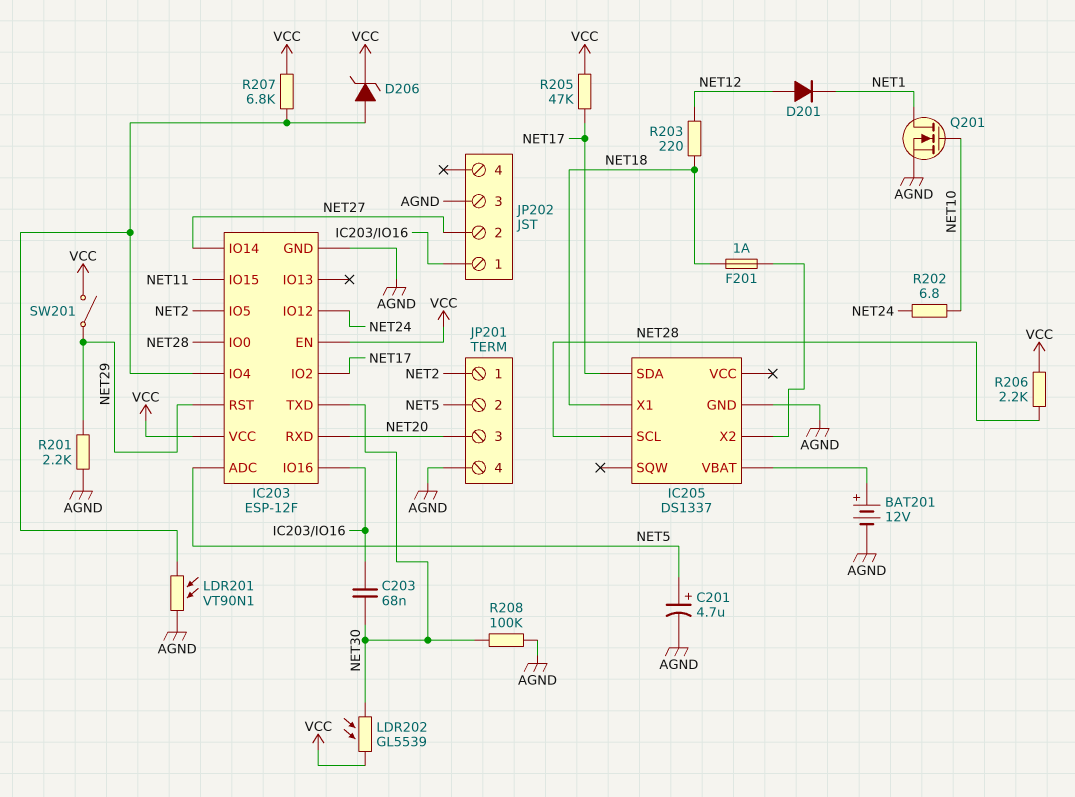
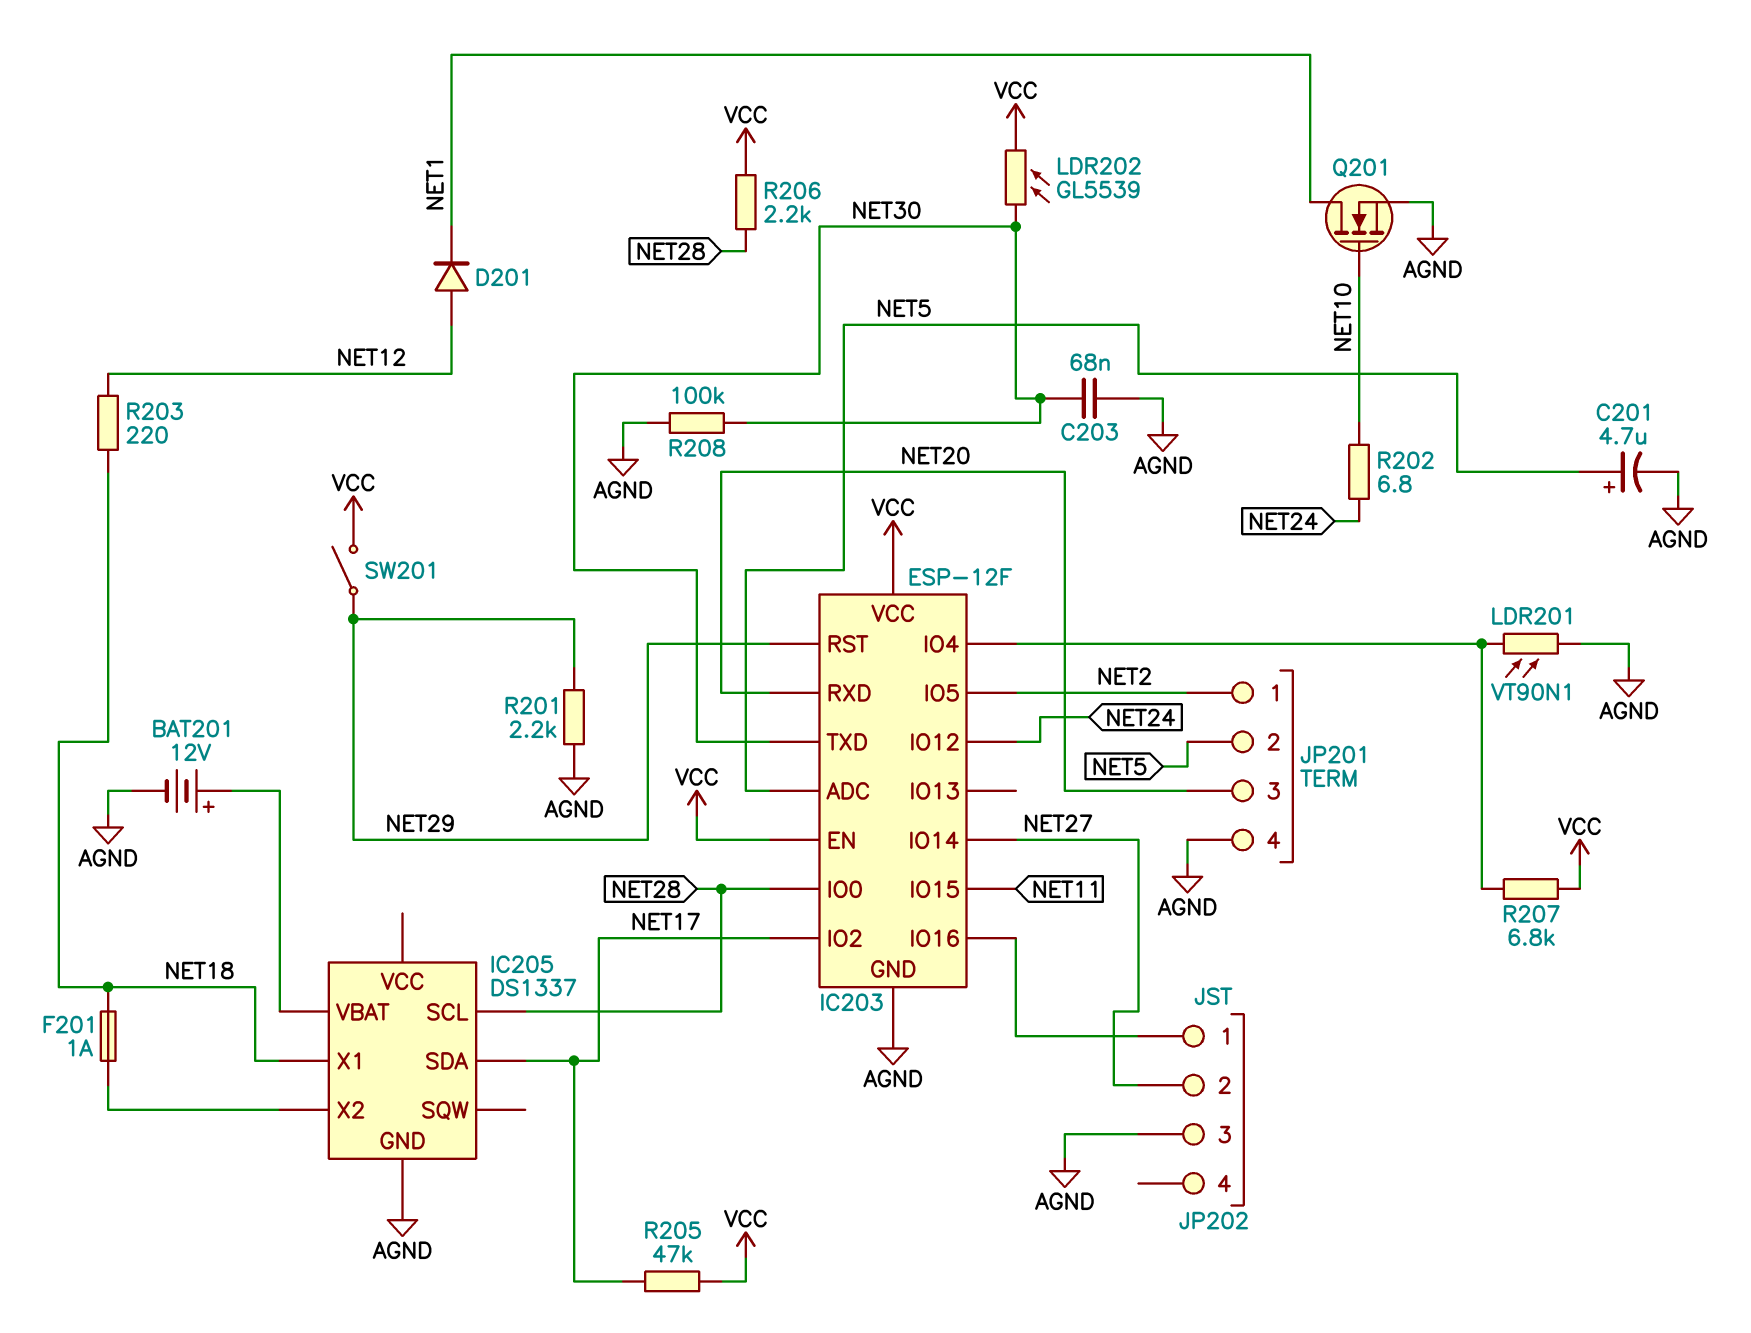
C203: 68nF (IC203/IO16, NET30) -> 68nF (AGND, NET30)
D206: zener (A IC203/IO4, K VCC) -> none

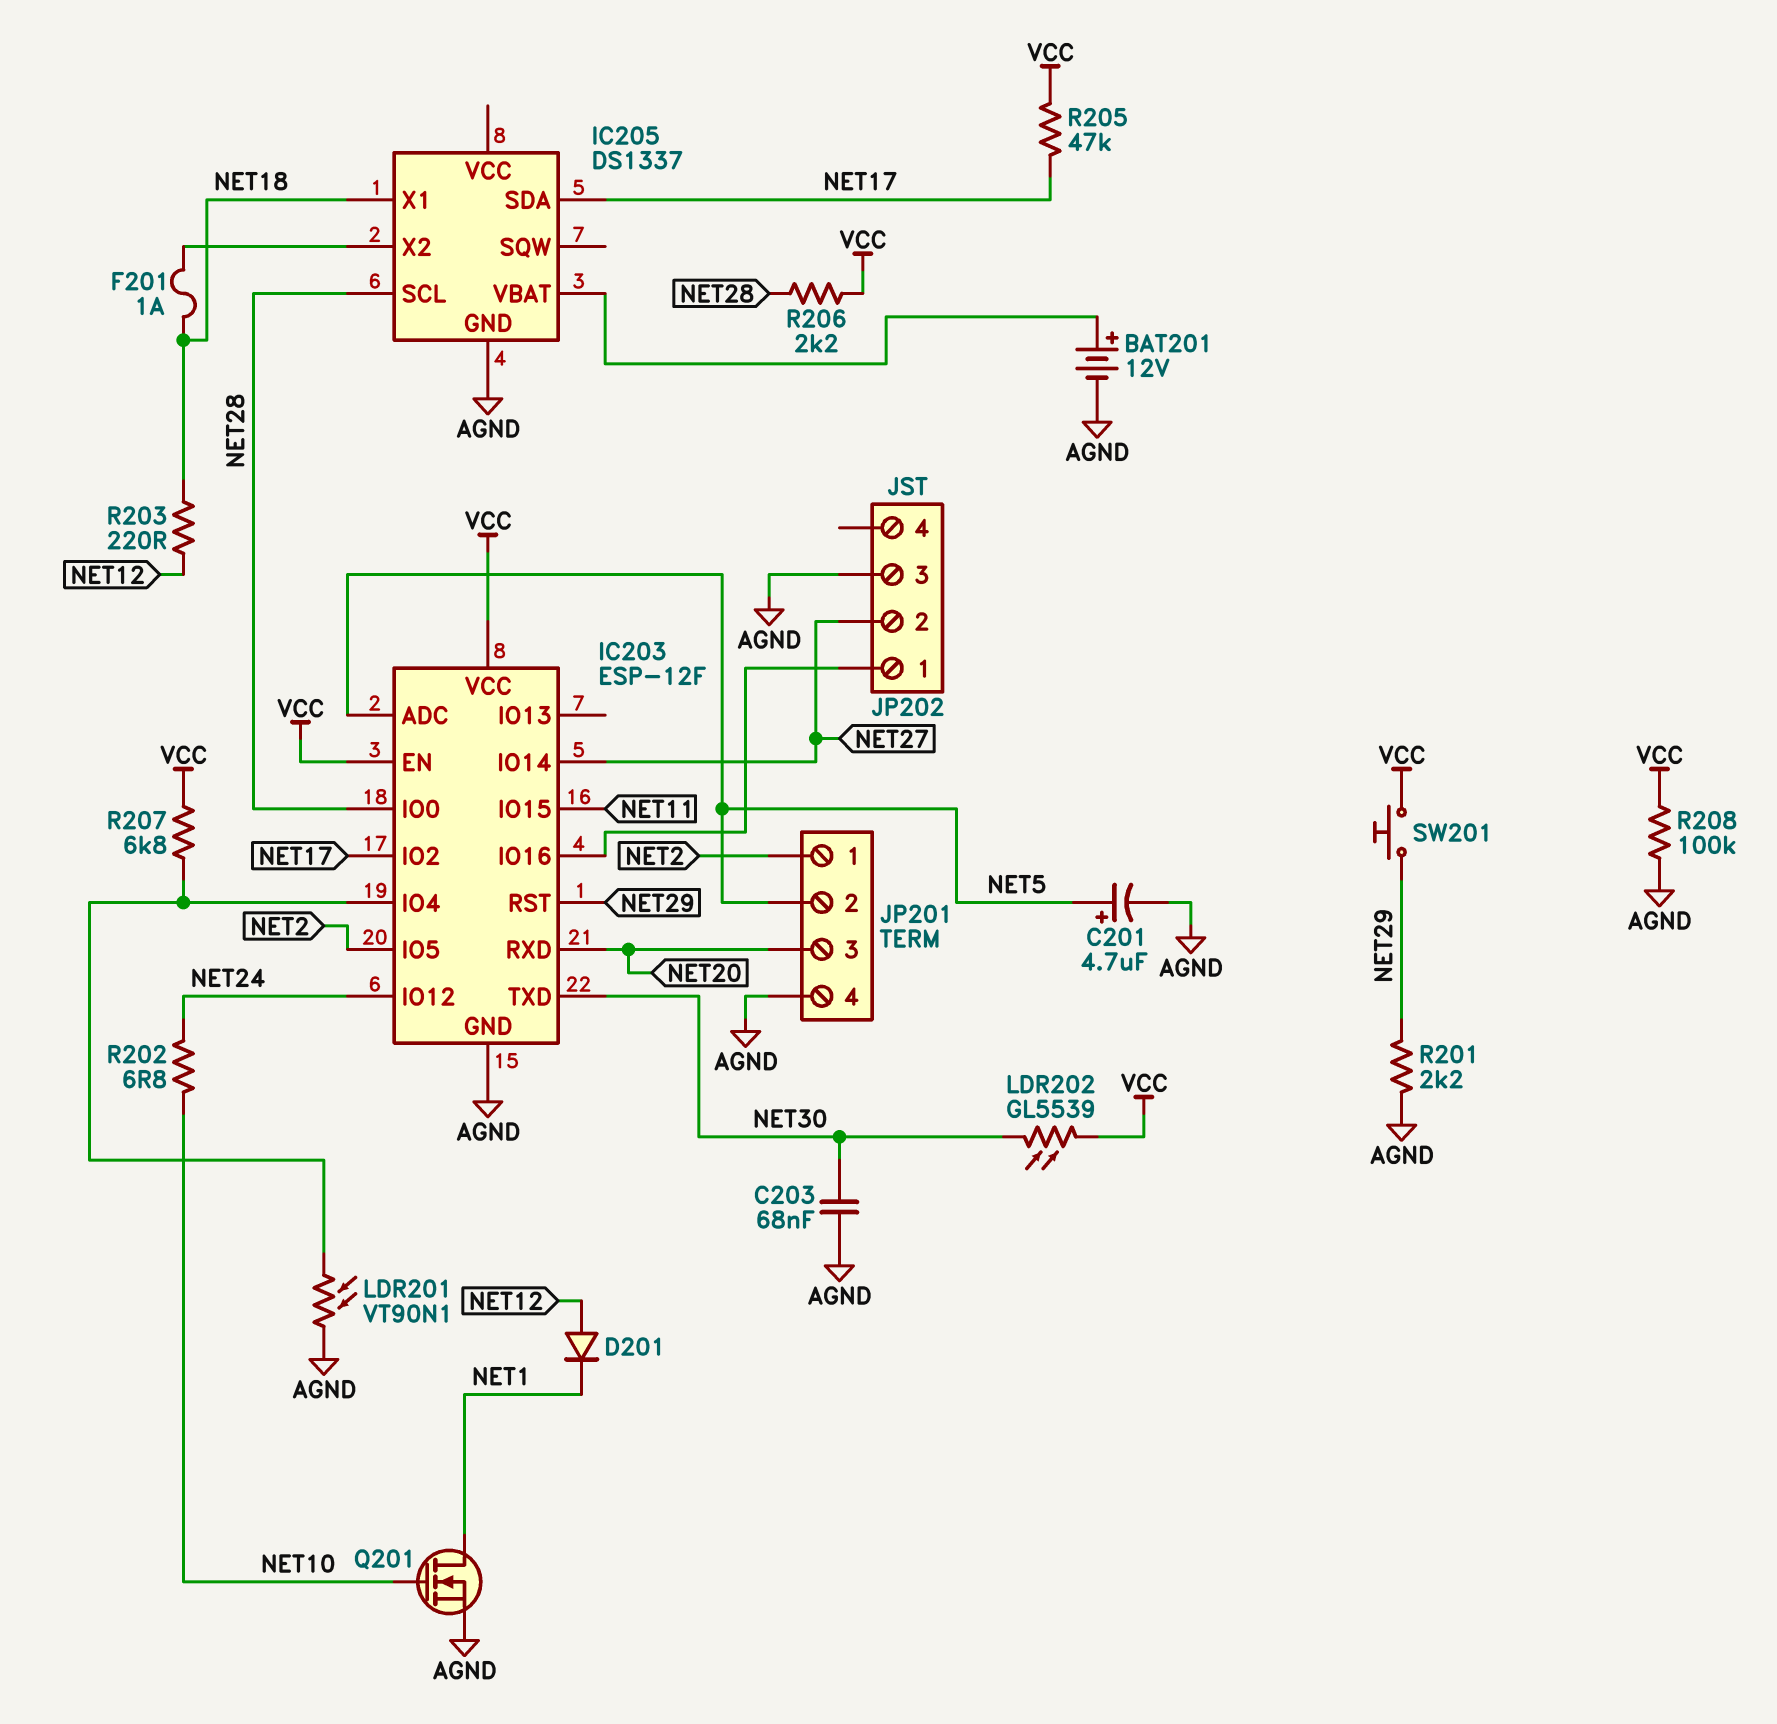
R208: 100k (AGND, NET30) -> 100k (AGND, VCC)
SW201: switch (NET29, VCC) -> button (NET29, VCC)

